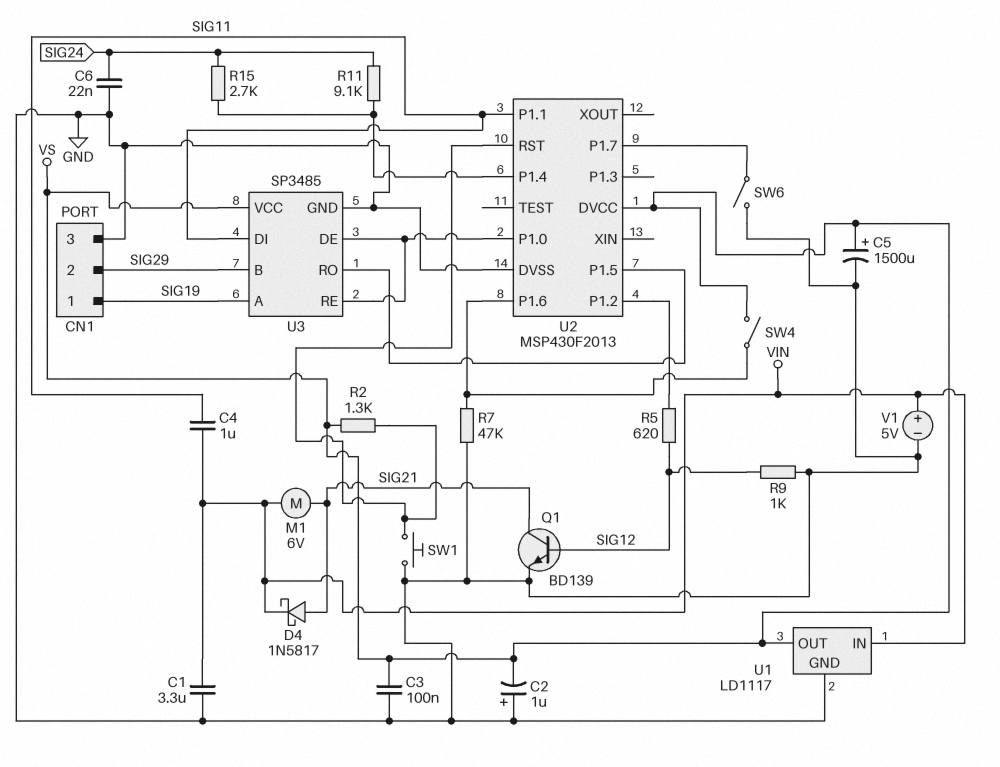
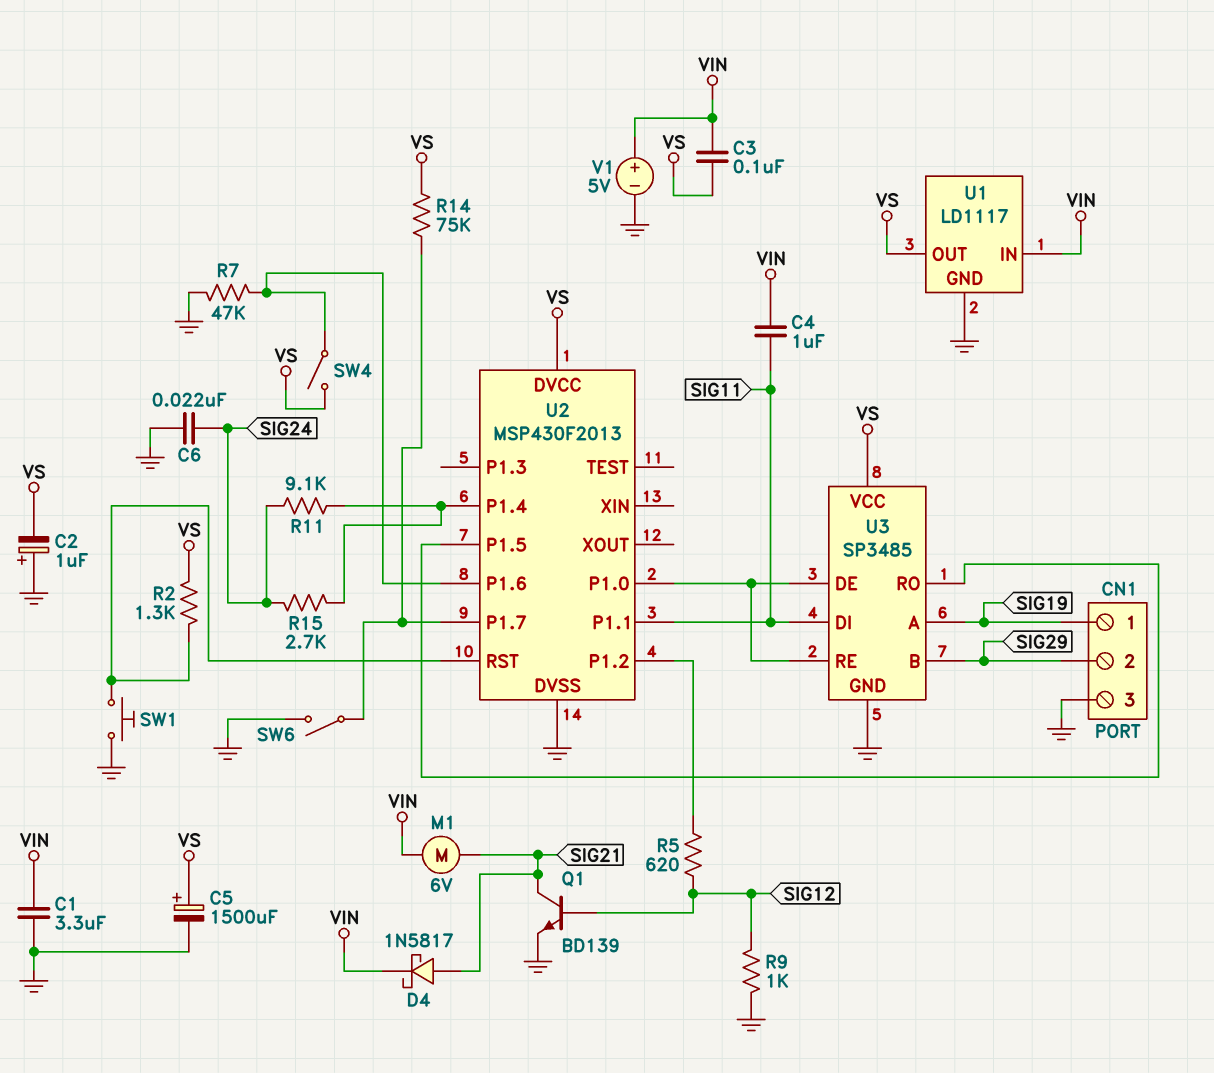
C3: 100nF (GND, VS) -> 100nF (VIN, VS)
R14: none -> 75k (U2/P1.7, VS)

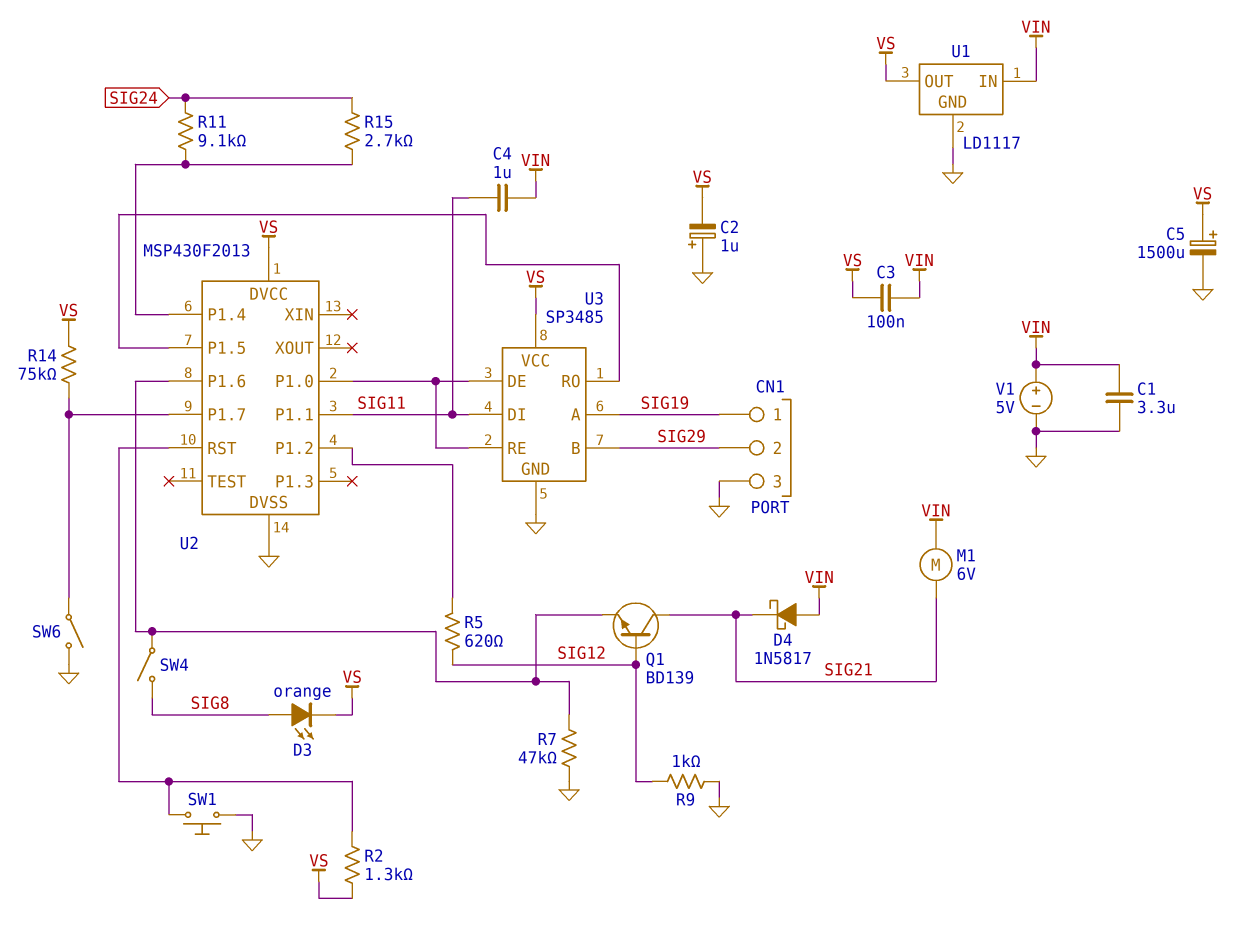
C6: 22nF (GND, SIG24) -> none
D3: none -> LED orange (A SIG8, K VS)
D4: schottky 1N5817 (A SIG21, K VIN) -> schottky 1N5817 (A VIN, K SIG21)
Q1: NPN BD139 (B SIG12, C SIG21, E GND) -> NPN BD139 (B SIG12, C SIG21, E U2/P1.6)
SW4: switch (U2/P1.6, VS) -> switch (SIG8, U2/P1.6)

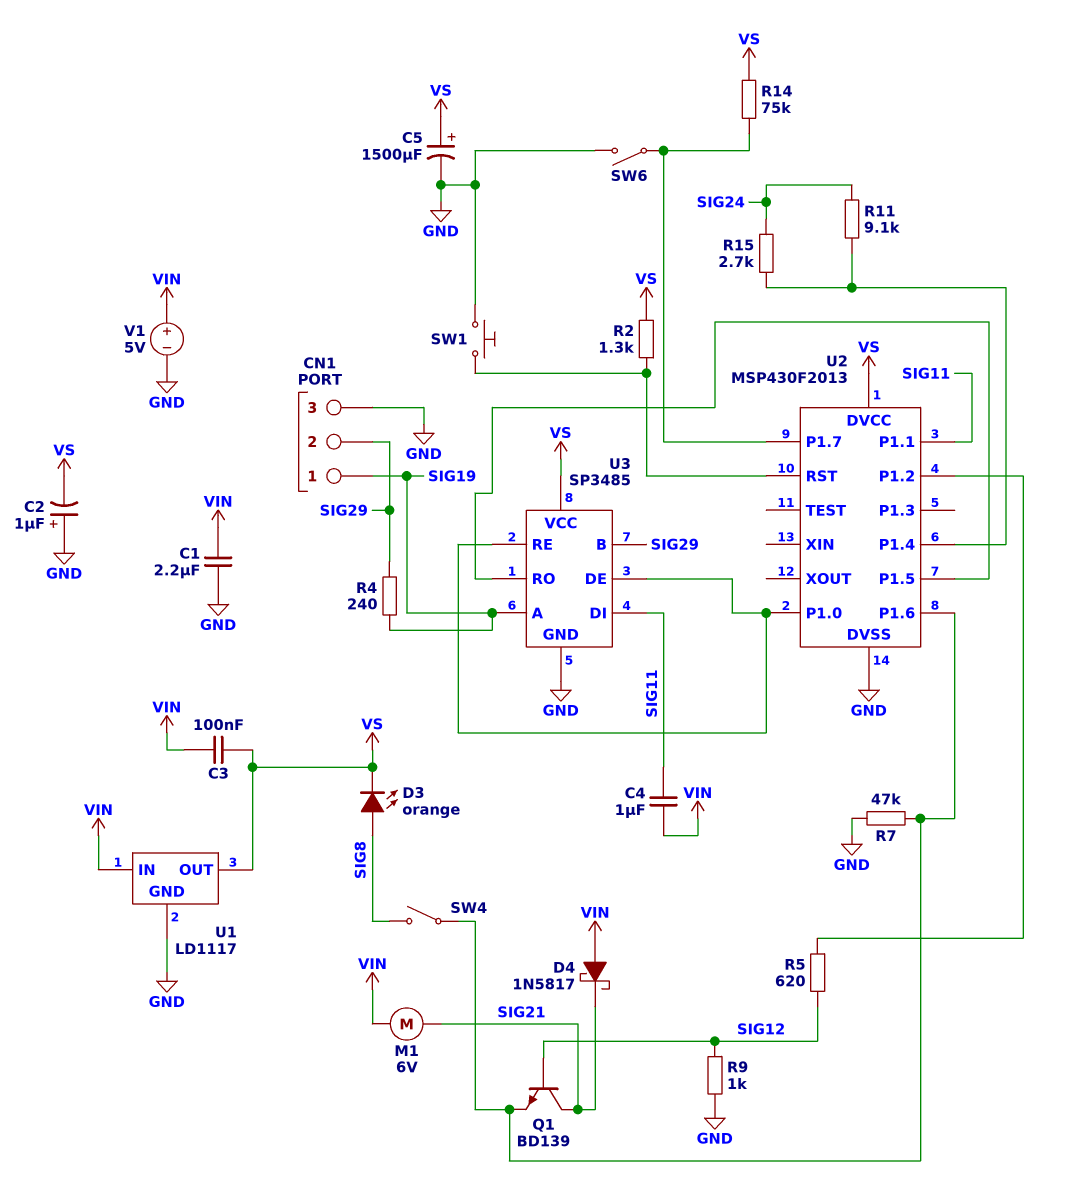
C1: 3.3uF (GND, VIN) -> 2.2uF (GND, VIN)
R4: none -> 240 (SIG19, SIG29)

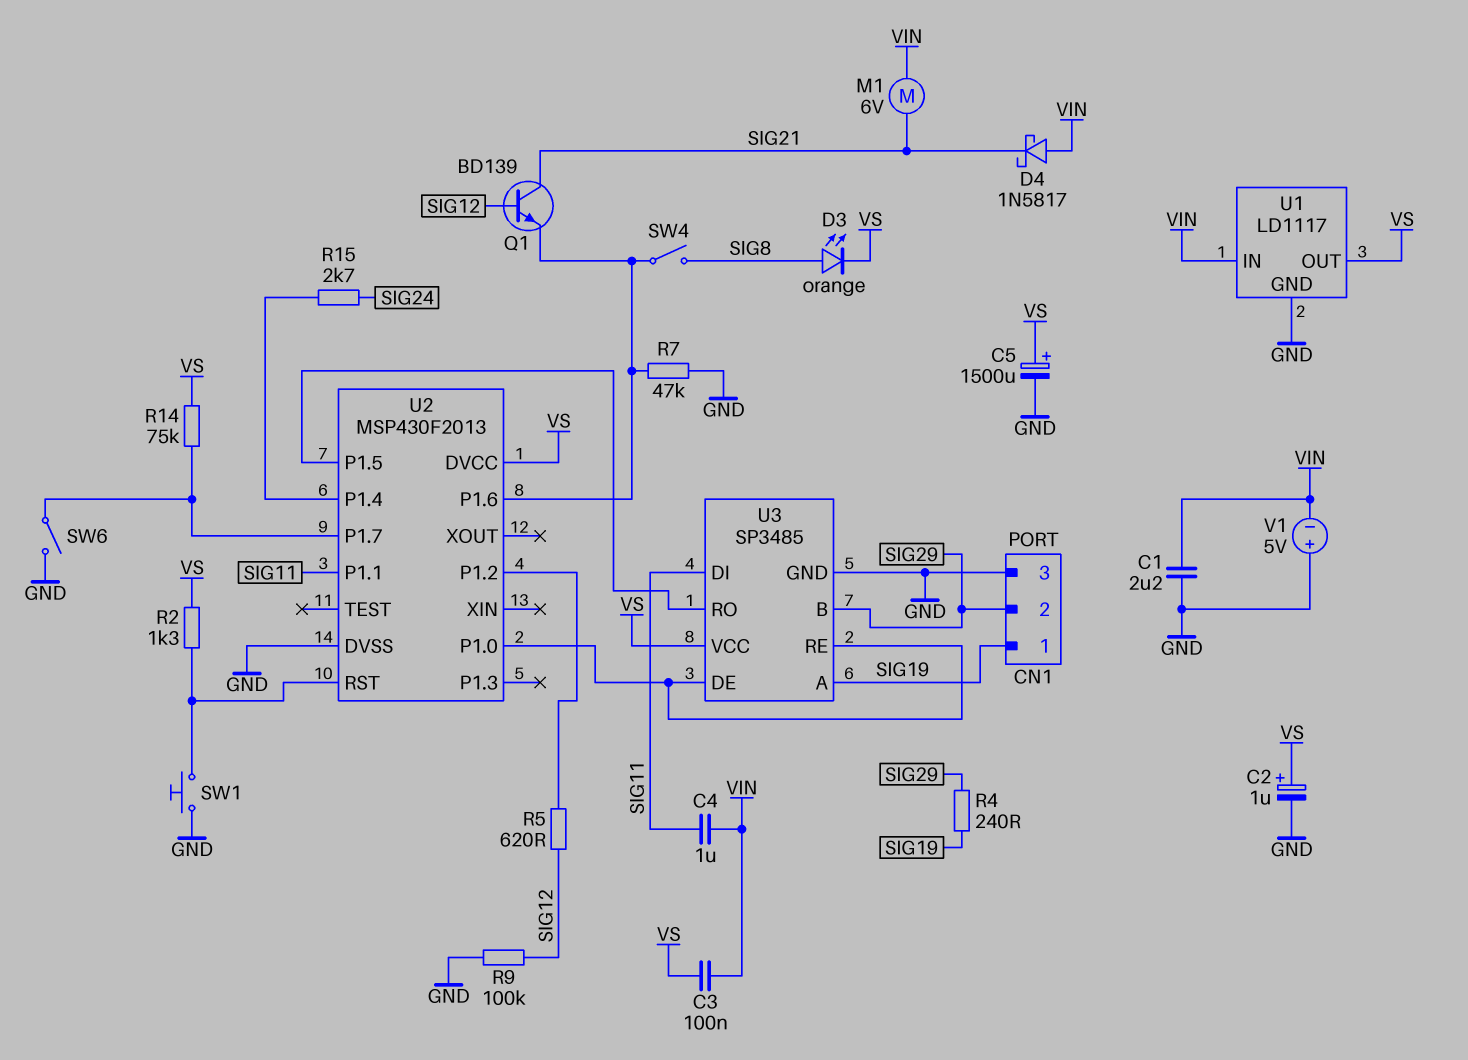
C2: 1uF (plus GND, minus VS) -> 1uF (plus VS, minus GND)
R9: 1k (GND, SIG12) -> 100k (GND, SIG12)
R11: 9.1k (SIG24, U2/P1.4) -> none
V1: 5V (plus VIN, minus GND) -> 5V (plus GND, minus VIN)

